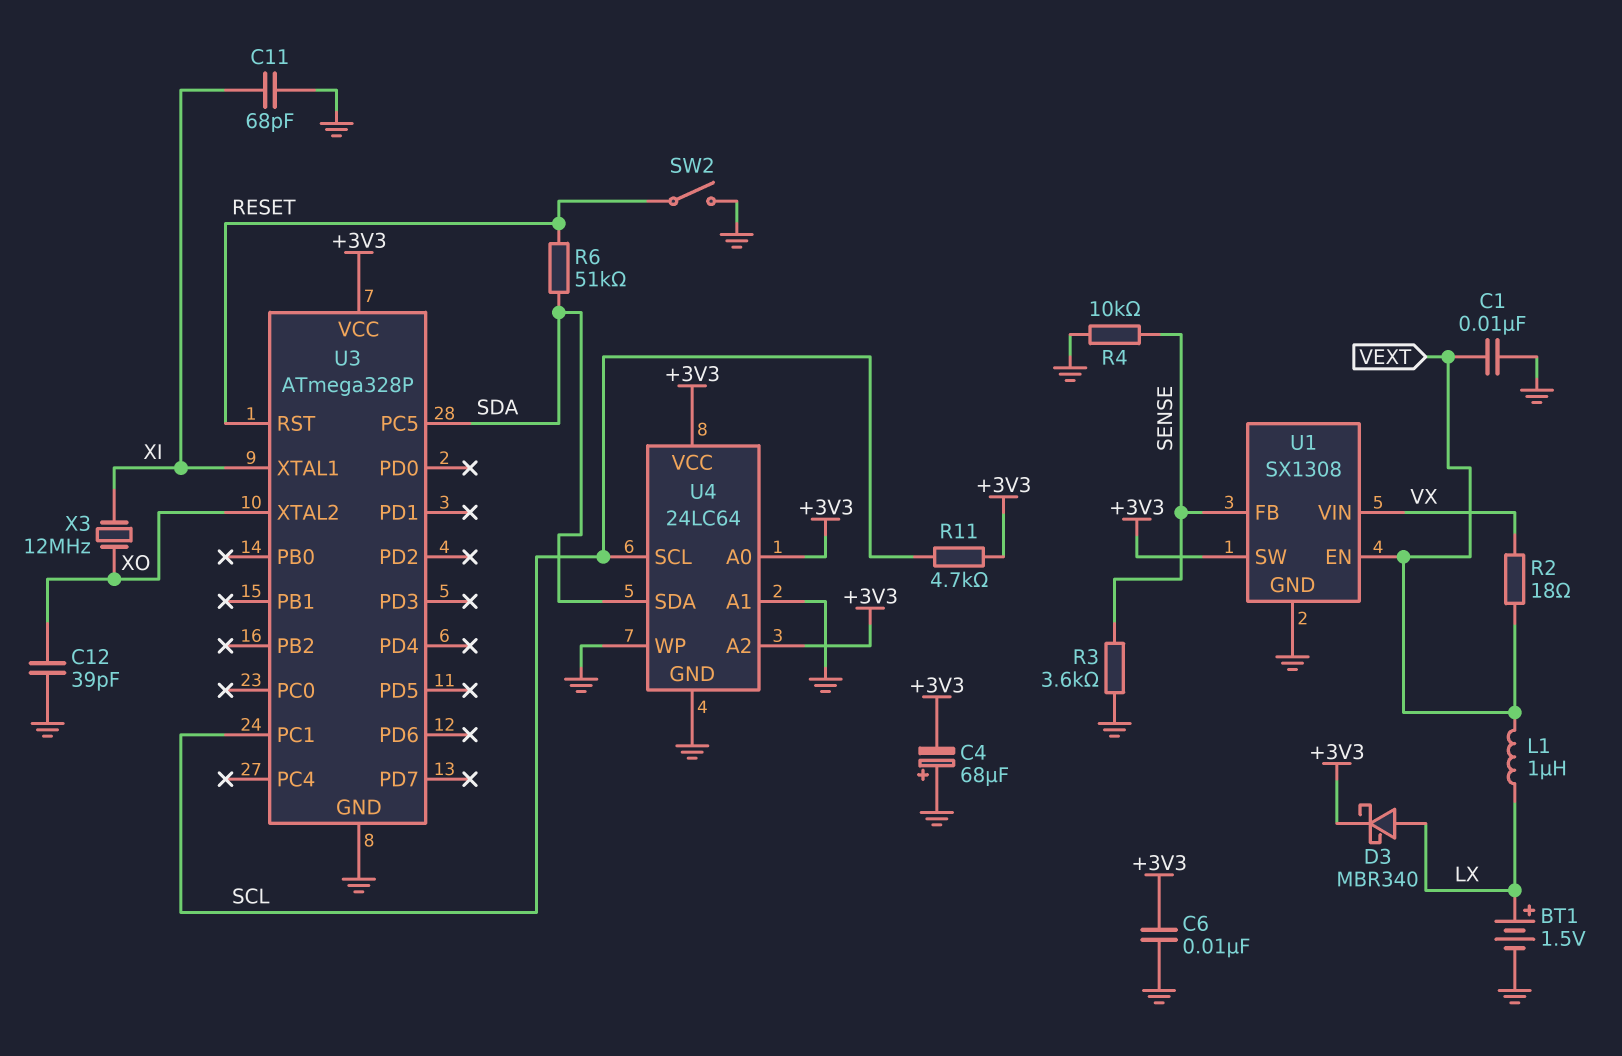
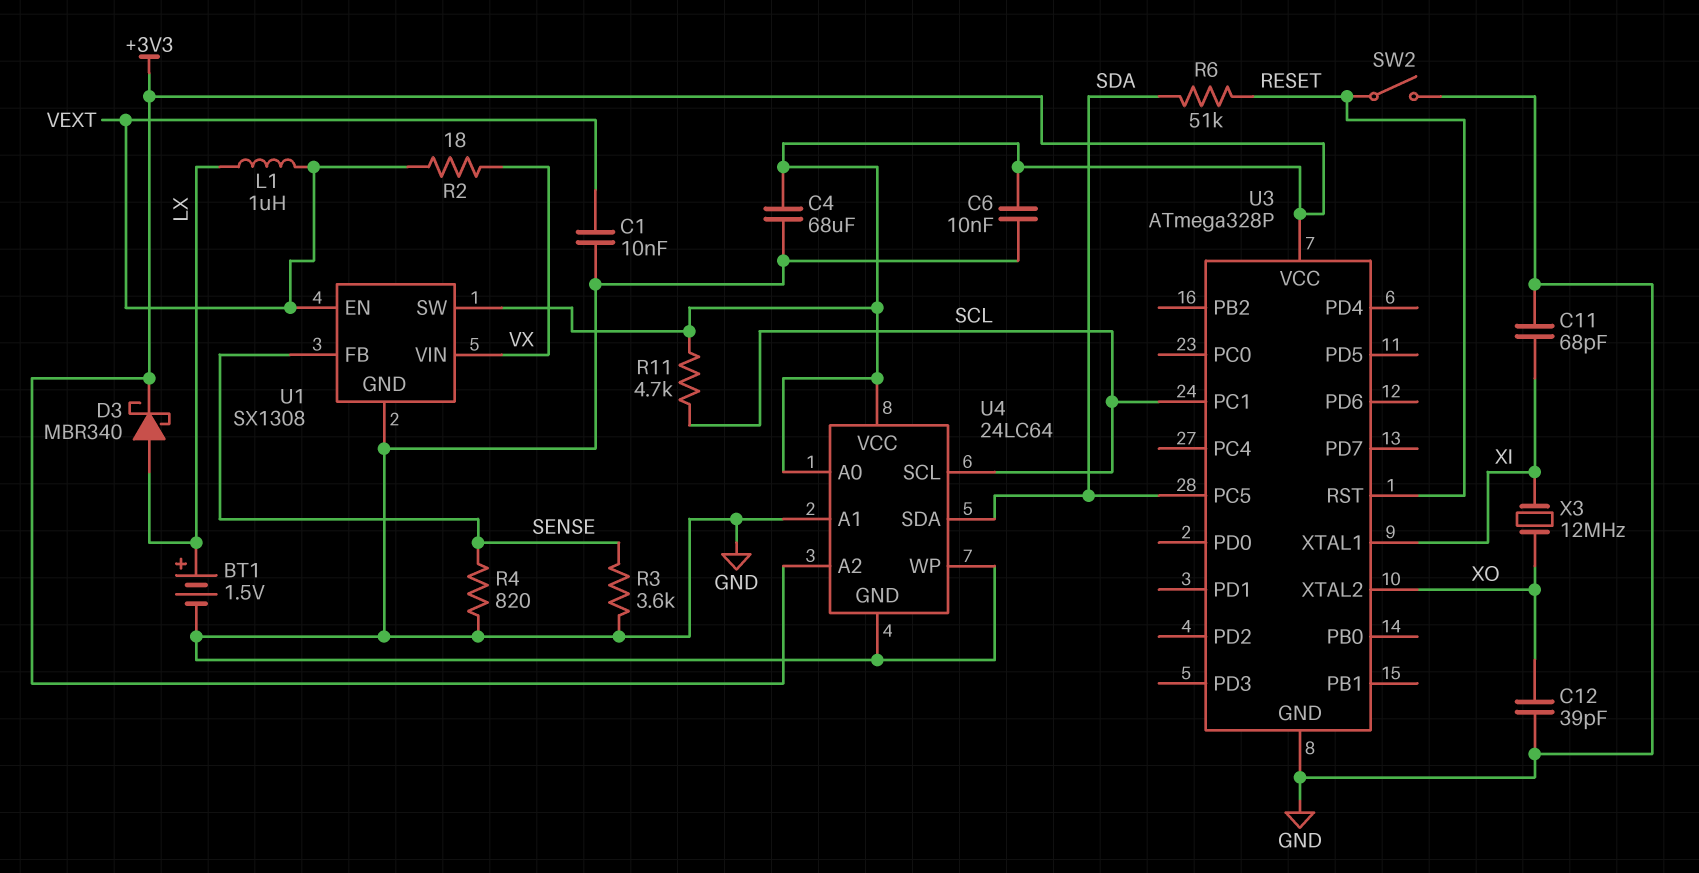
C4: 68uF (plus GND, minus +3V3) -> 68uF (+3V3, GND)
R4: 10k (GND, SENSE) -> 820 (GND, SENSE)

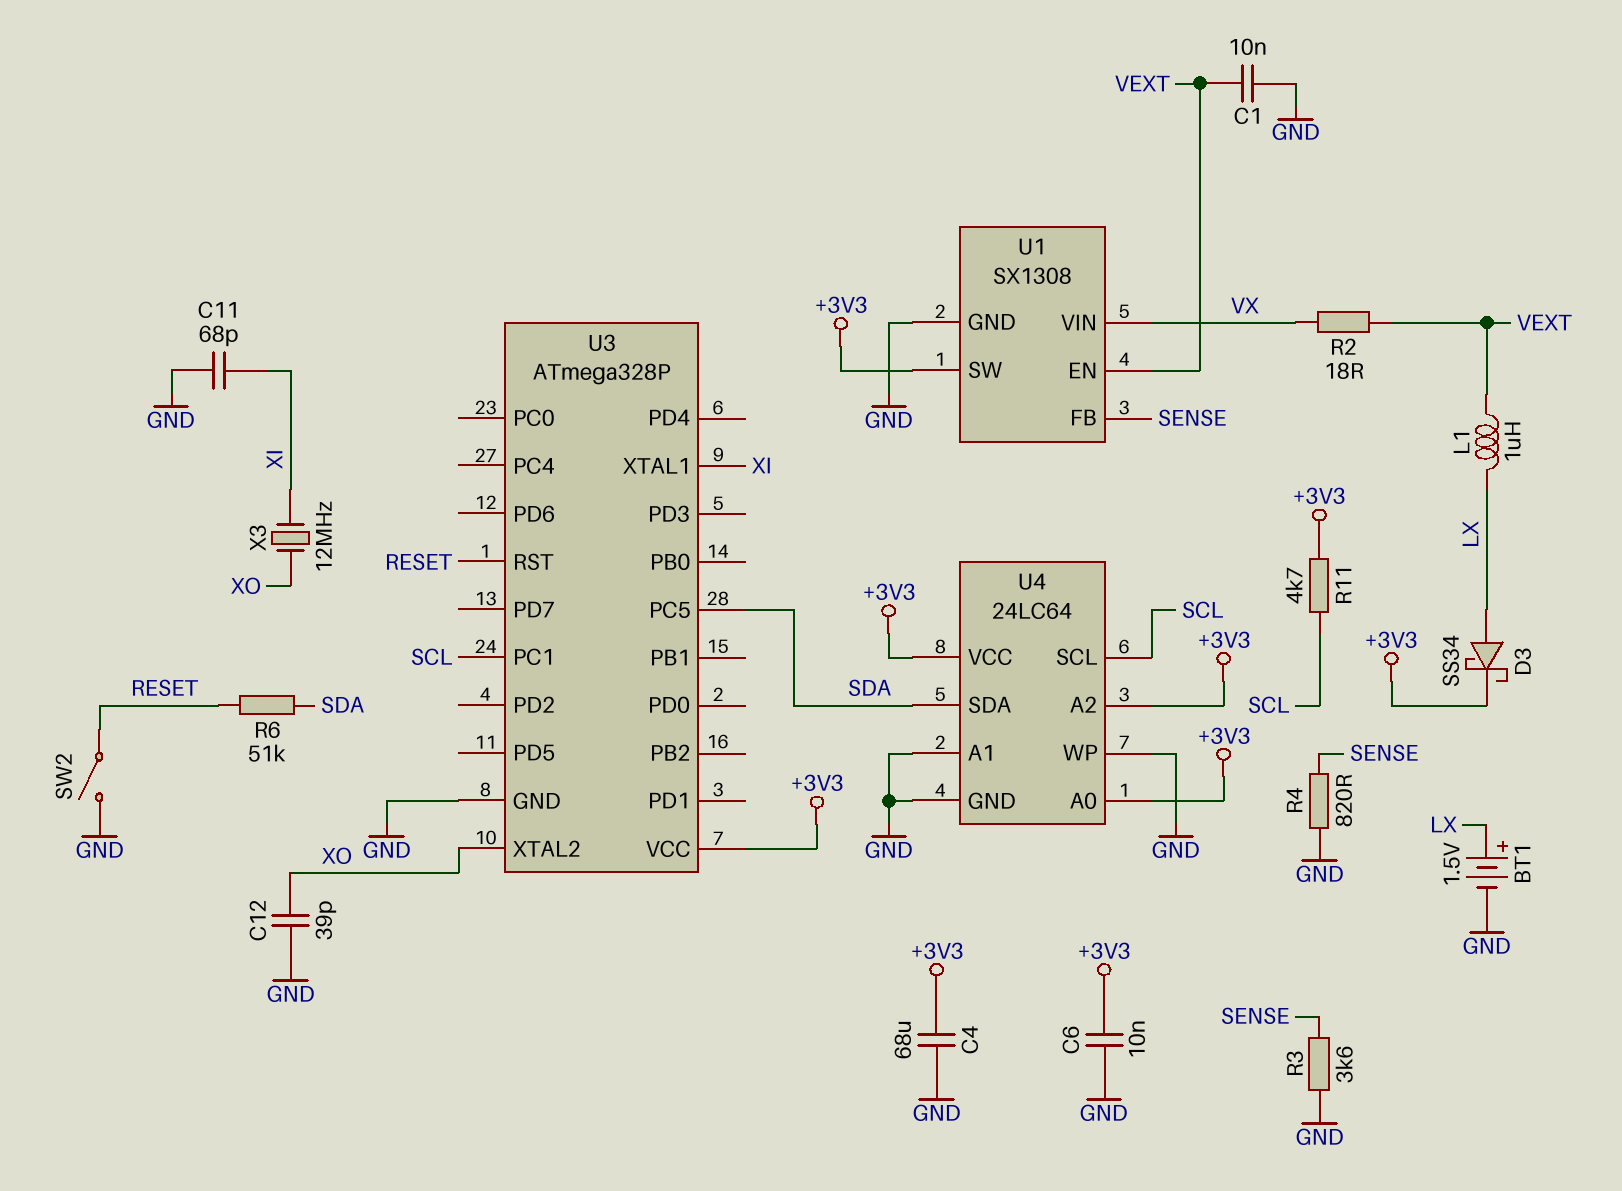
D3: schottky MBR340 (A LX, K +3V3) -> schottky SS34 (A LX, K +3V3)

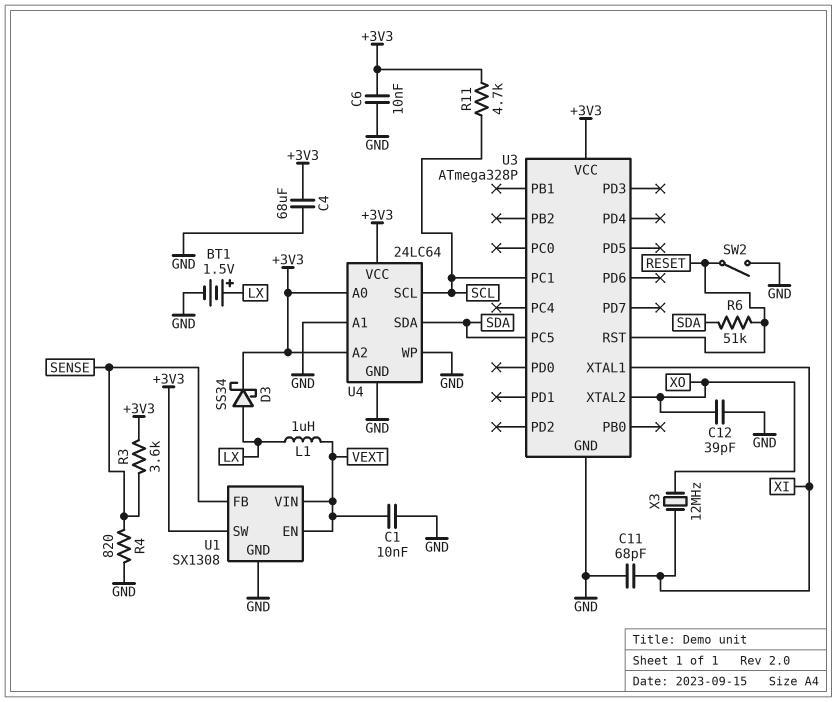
R2: 18 (VEXT, VX) -> none
R3: 3.6k (GND, SENSE) -> 3.6k (+3V3, SENSE)
U1 pin VIN: VX -> VEXT

